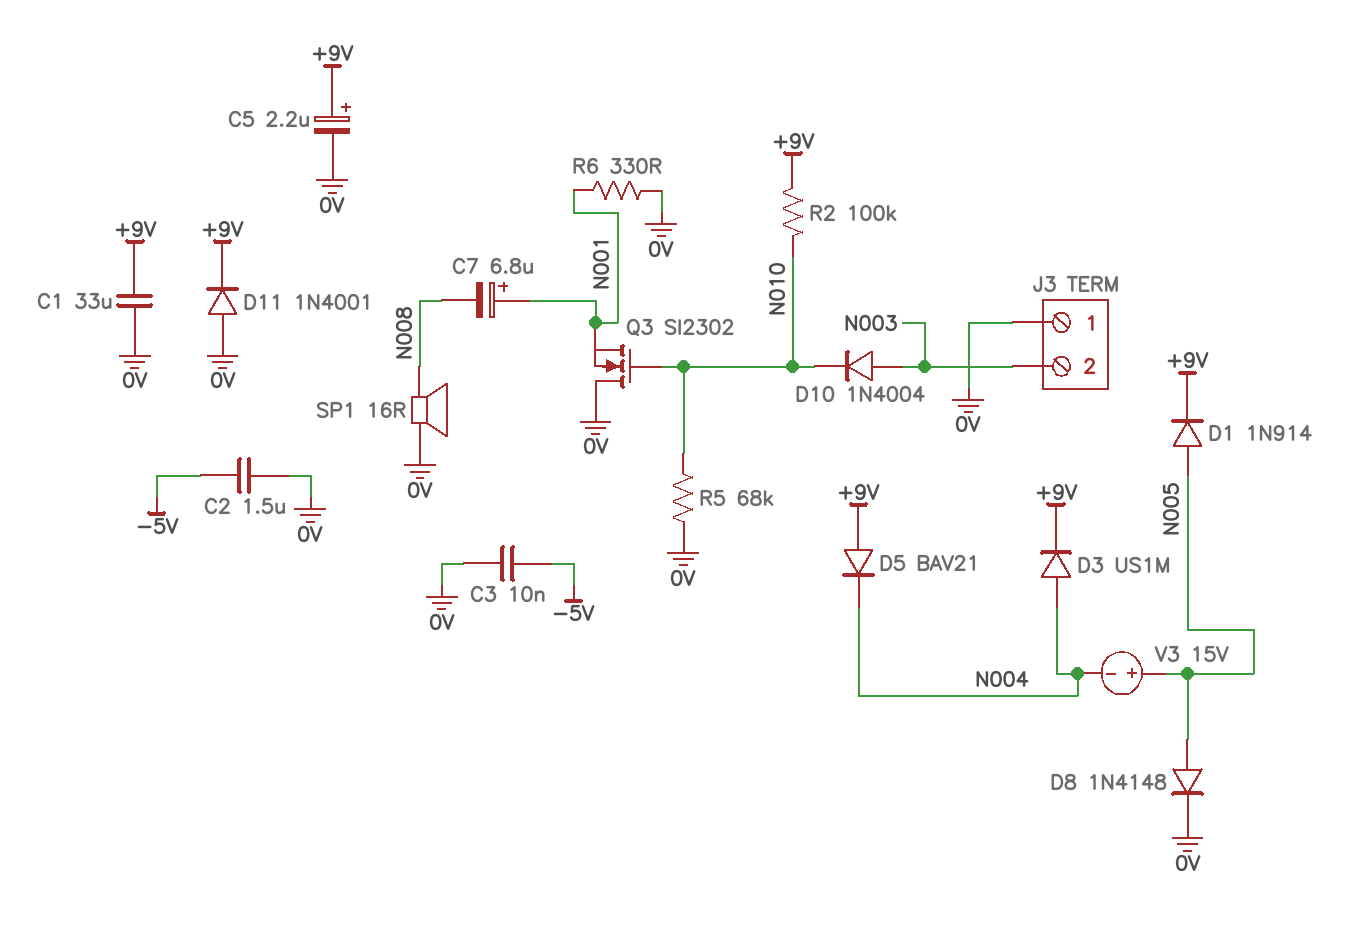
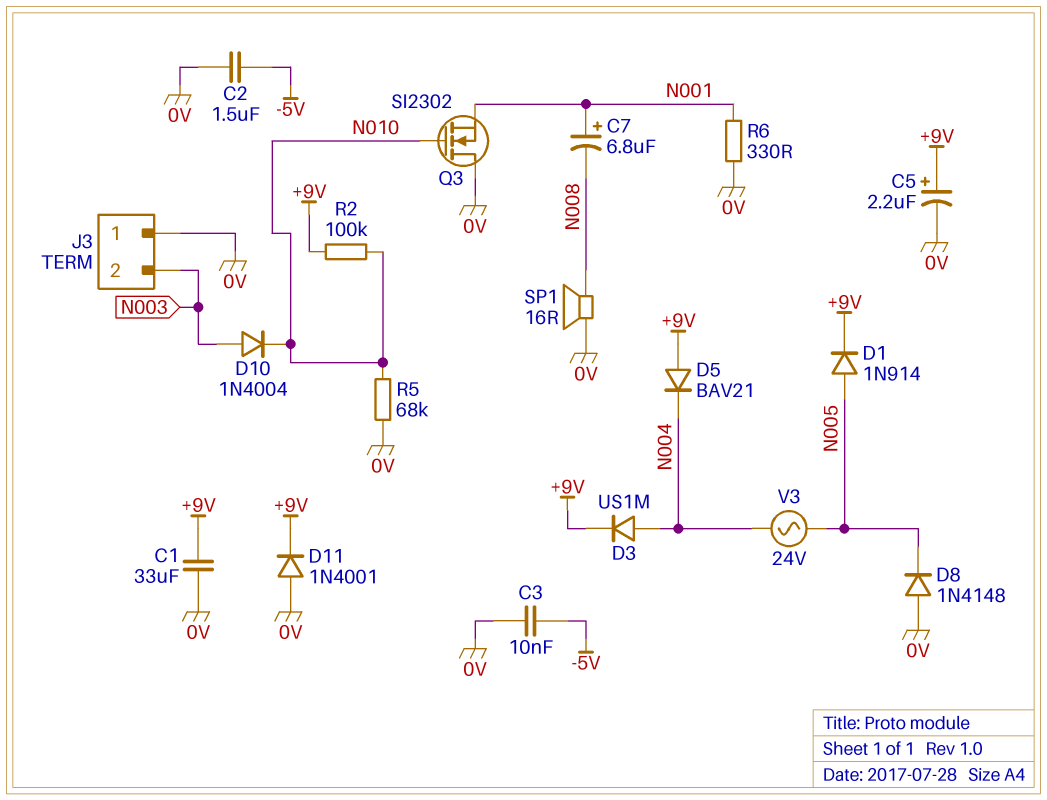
D8: diode 1N4148 (A N005, K 0V) -> diode 1N4148 (A 0V, K N005)
V3: 15V (plus N005, minus N004) -> AC 24V (N004, N005)

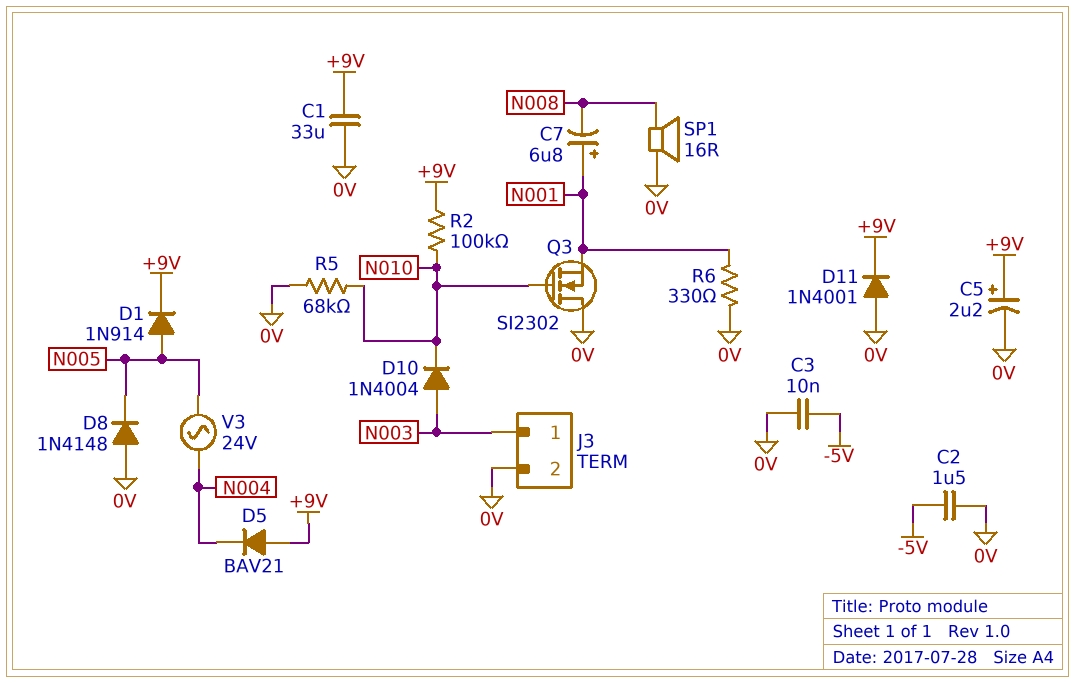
D3: diode US1M (A N004, K +9V) -> none
J3 pin 1: 0V -> N003
J3 pin 2: N003 -> 0V

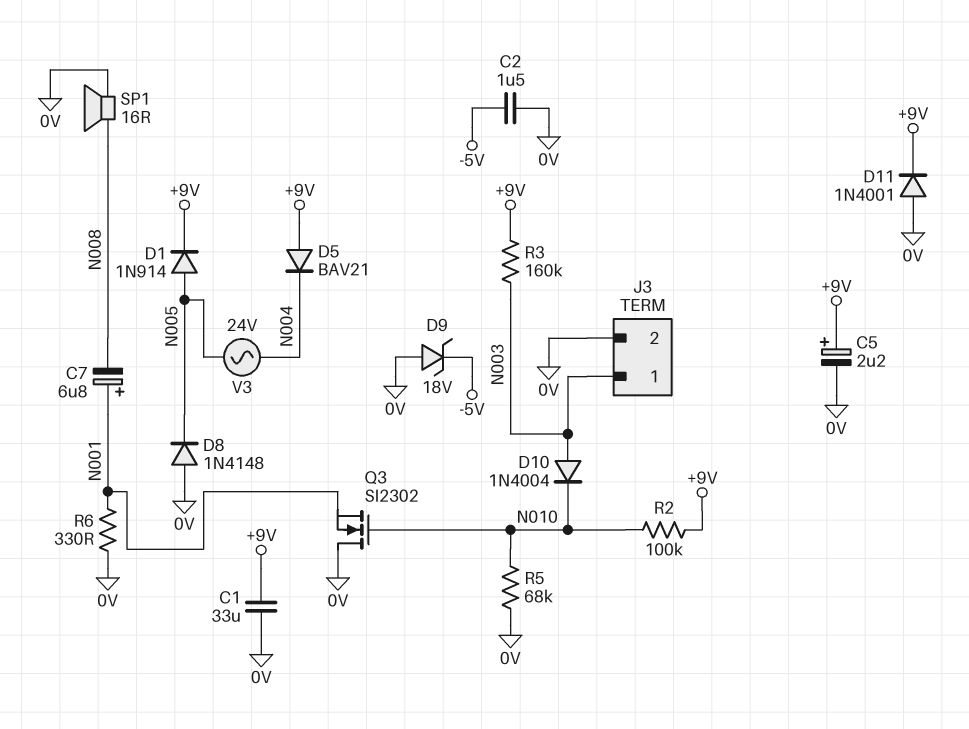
C3: 10nF (-5V, 0V) -> none
D9: none -> zener 18V (A 0V, K -5V)
R3: none -> 160k (+9V, N003)

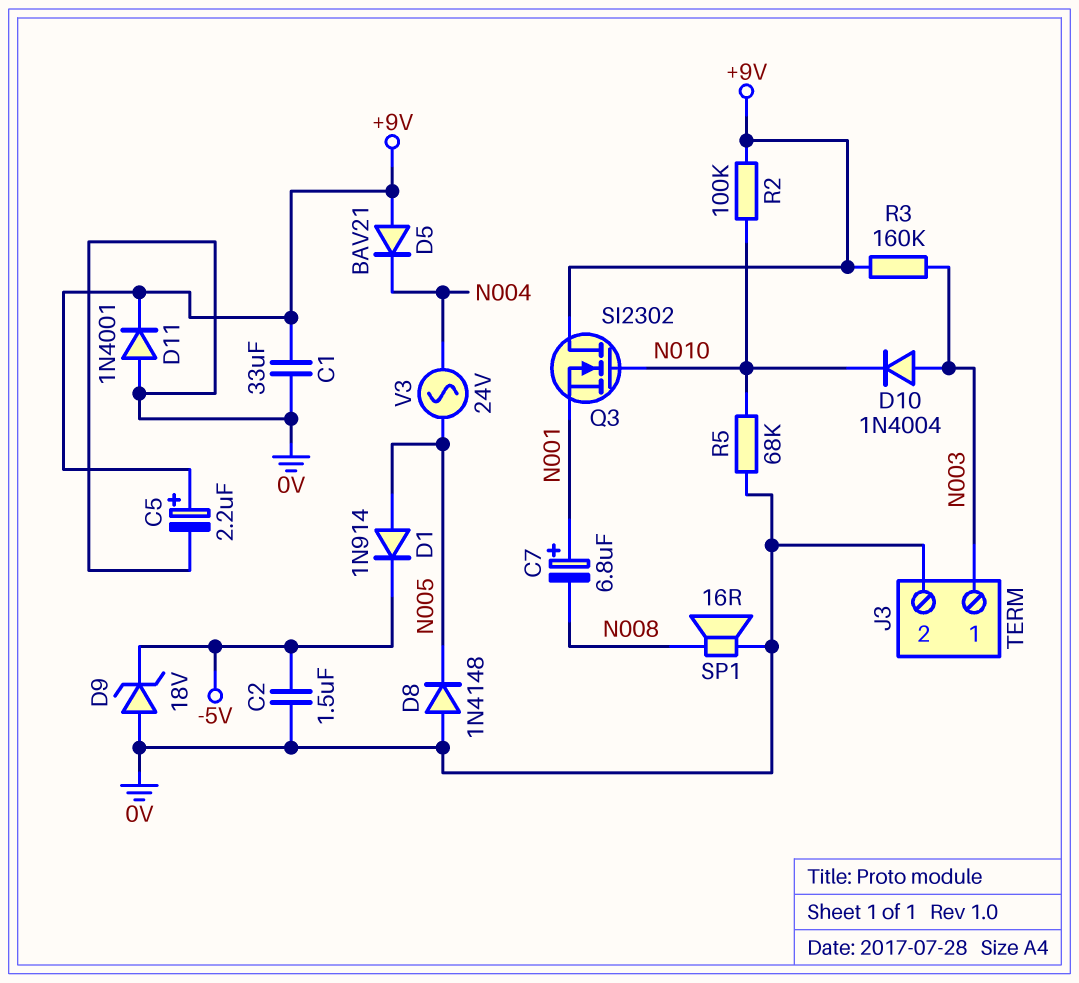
D1: diode 1N914 (A N005, K +9V) -> diode 1N914 (A N005, K -5V)
Q3: NMOS SI2302 (G N010, D 0V, S N001) -> NMOS SI2302 (G N010, D +9V, S N001)
R6: 330 (0V, N001) -> none

